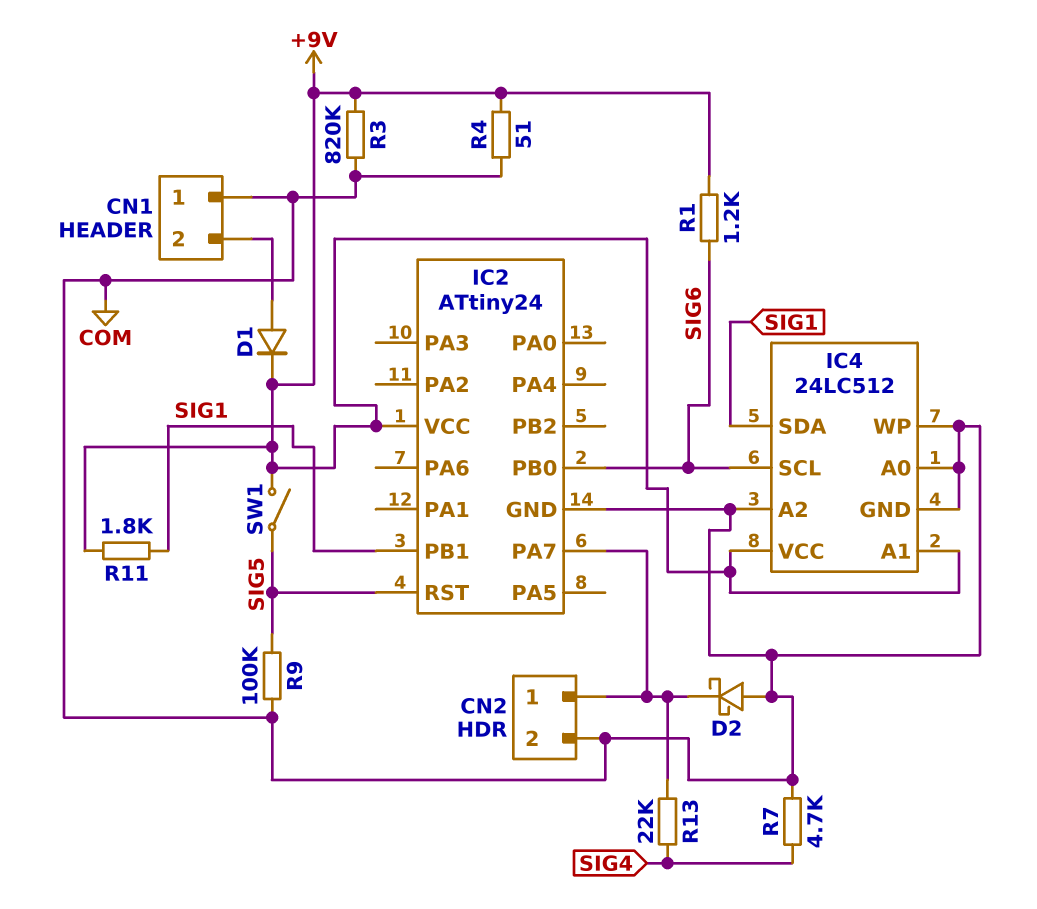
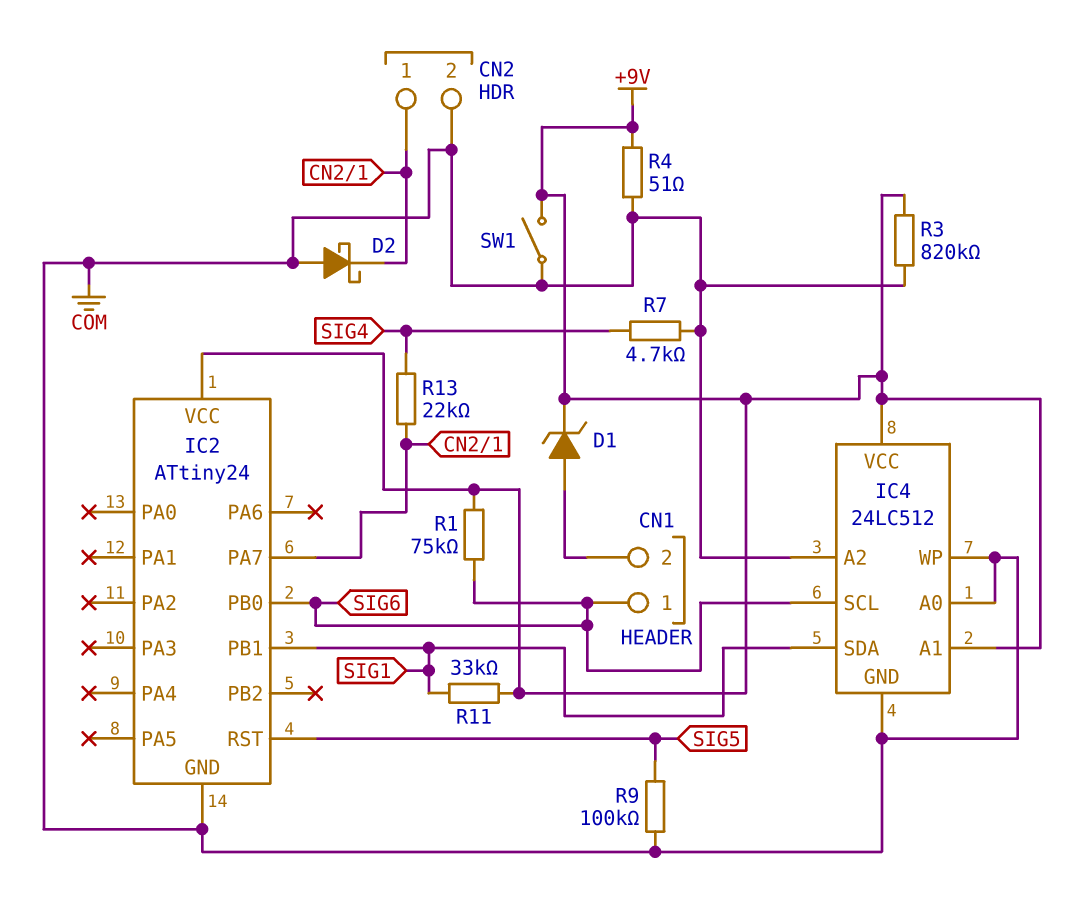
CN1 pin 1: COM -> SIG6
D1: diode (A CN1/2, K +9V) -> zener (A CN1/2, K +9V)
R1: 1.2k (+9V, SIG6) -> 75k (+9V, SIG6)
R11: 1.8k (+9V, SIG1) -> 33k (+9V, SIG1)
SW1: switch (+9V, SIG5) -> switch (+9V, COM)

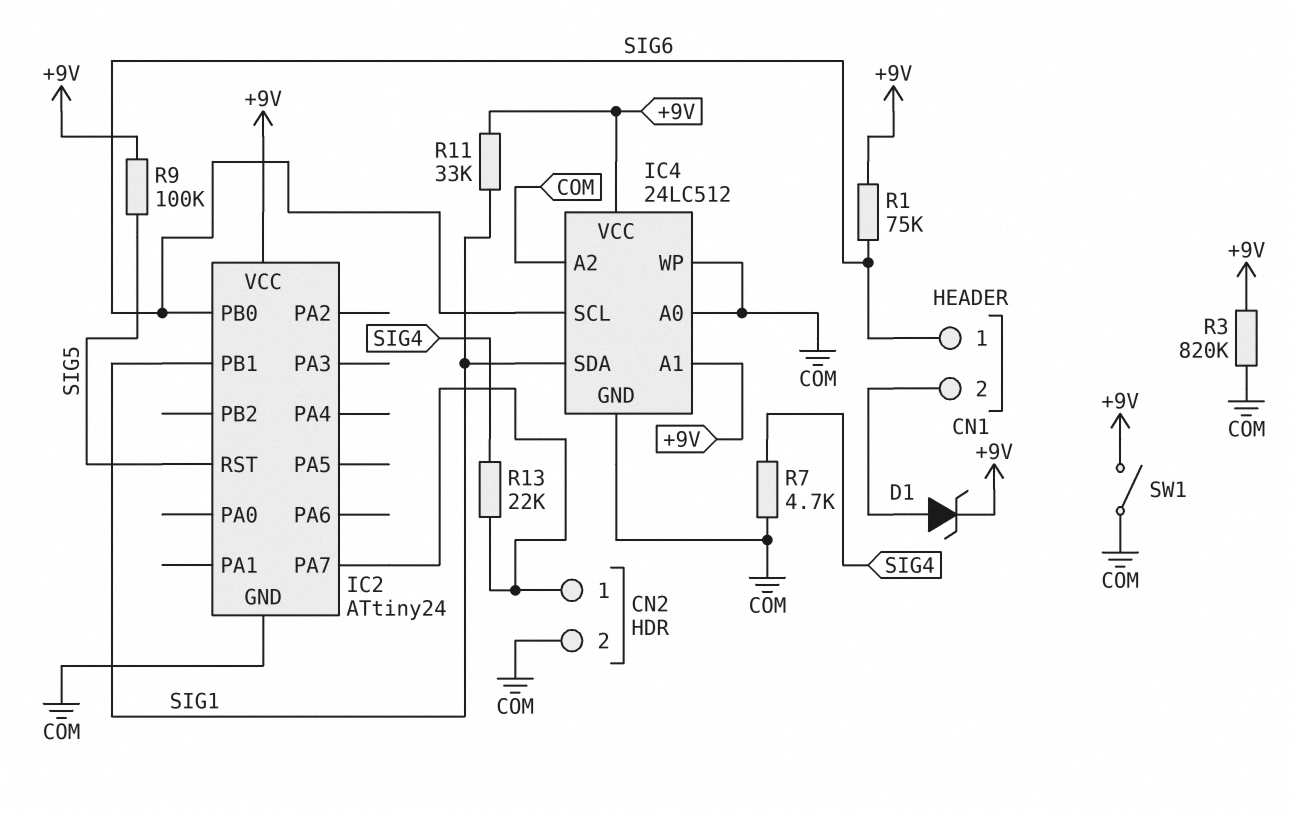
D2: schottky (A COM, K CN2/1) -> none
R4: 51 (+9V, COM) -> none
R9: 100k (COM, SIG5) -> 100k (+9V, SIG5)

